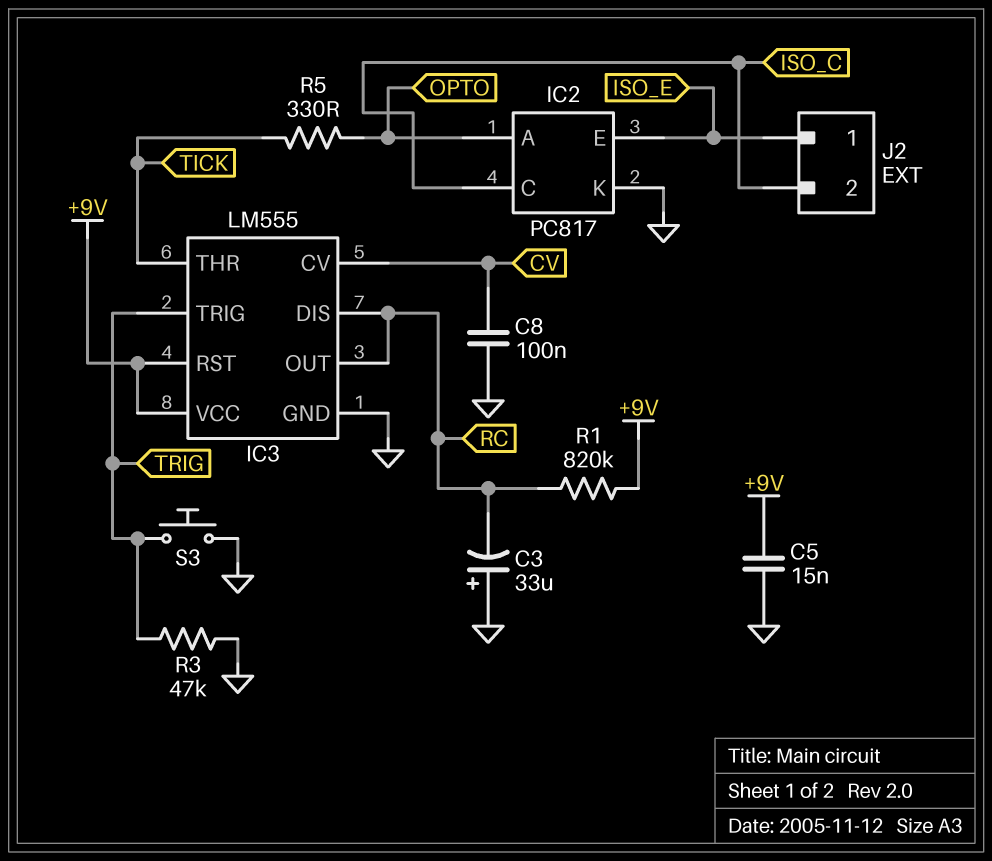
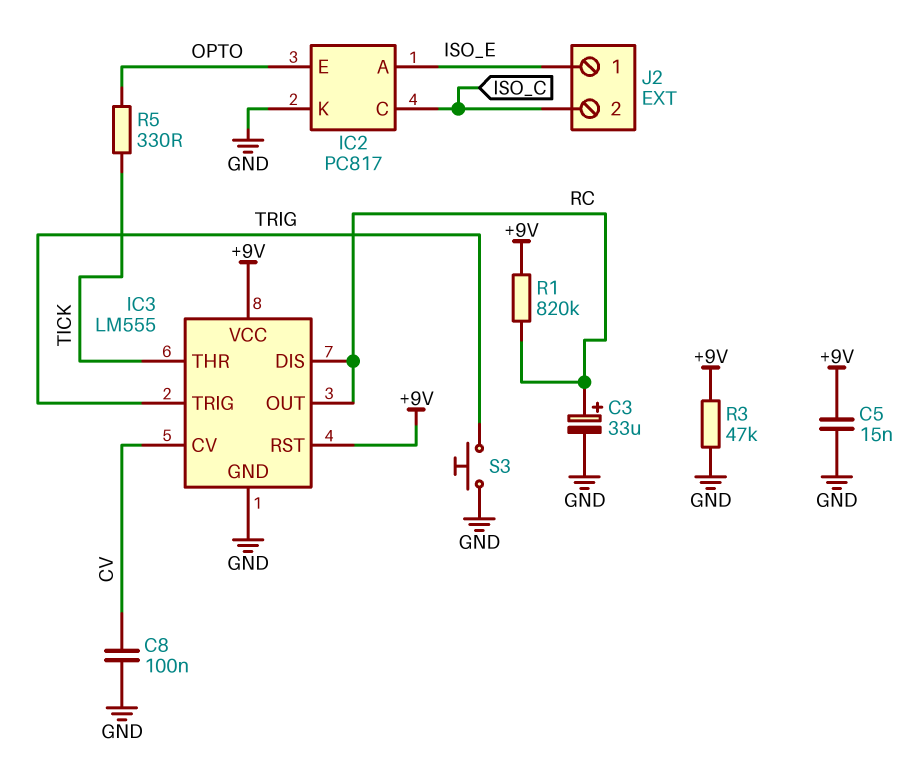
C3: 33uF (plus GND, minus RC) -> 33uF (plus RC, minus GND)
IC2 pin A: OPTO -> ISO_E
IC2 pin E: ISO_E -> OPTO
R3: 47k (GND, TRIG) -> 47k (+9V, GND)

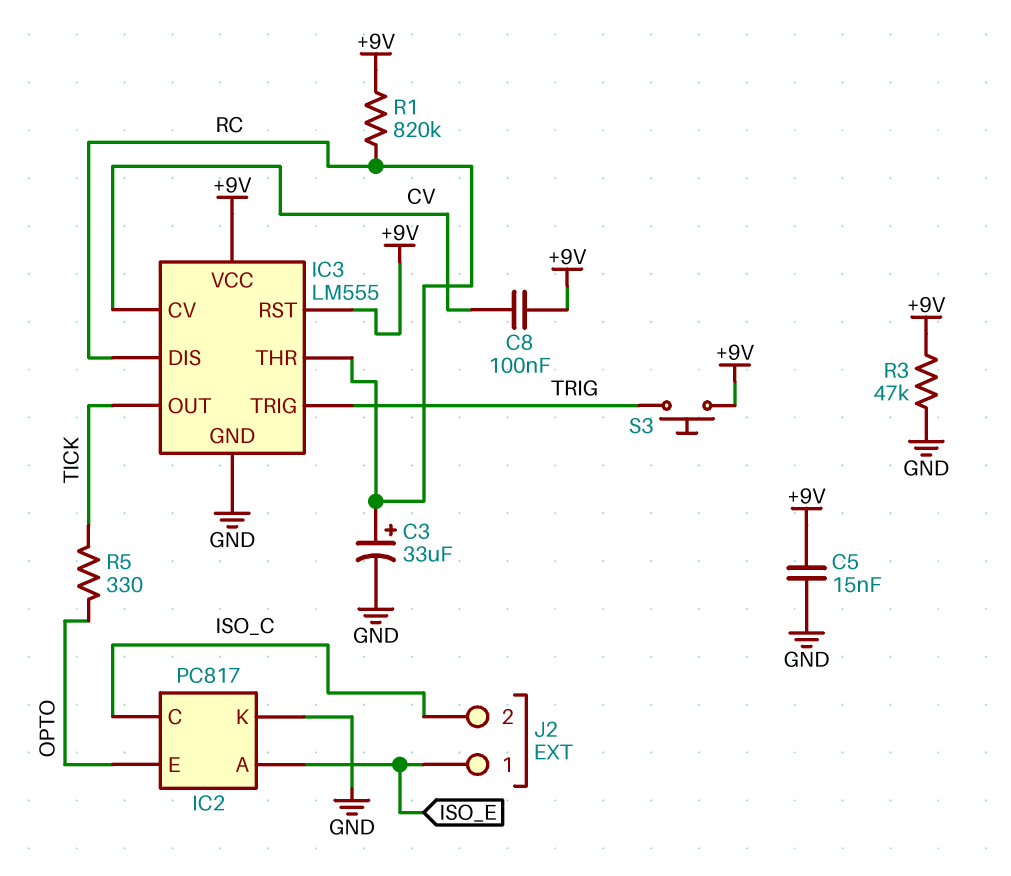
C8: 100nF (CV, GND) -> 100nF (+9V, CV)
IC3 pin OUT: RC -> TICK
IC3 pin THR: TICK -> RC
S3: button (GND, TRIG) -> button (+9V, TRIG)

